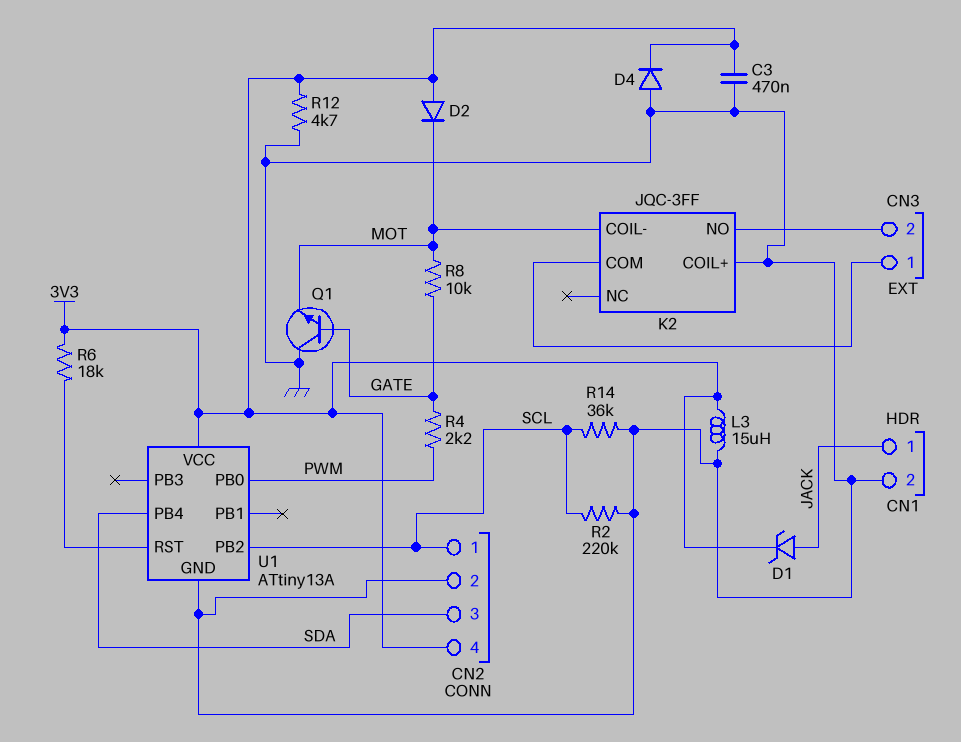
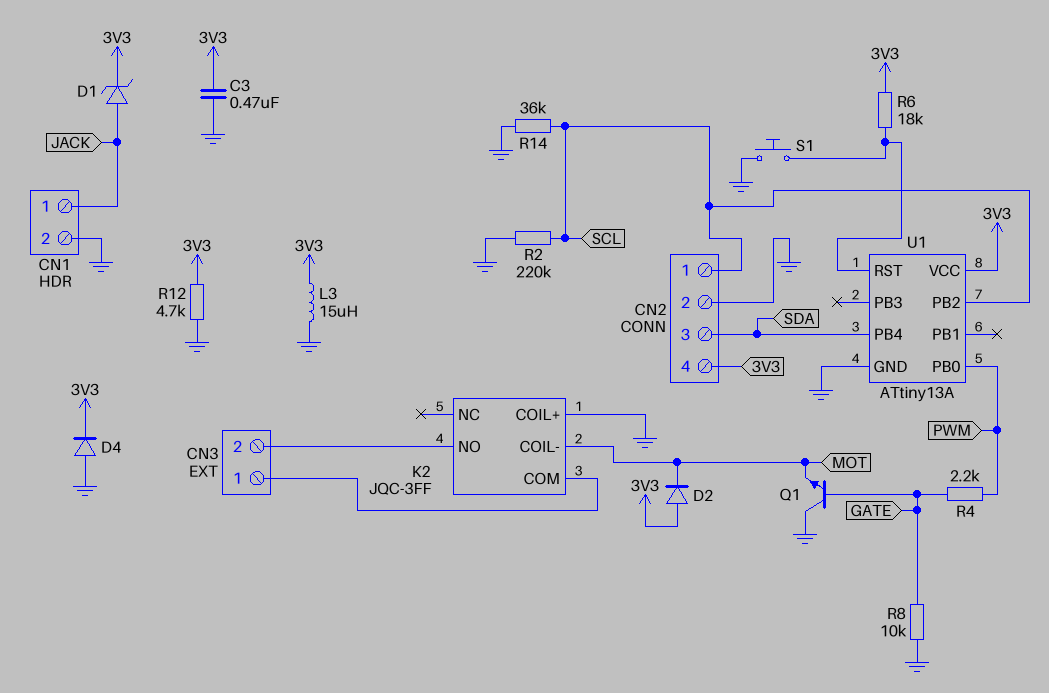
R8: 10k (GATE, MOT) -> 10k (GATE, GND)
S1: none -> button (GND, U1/RST)

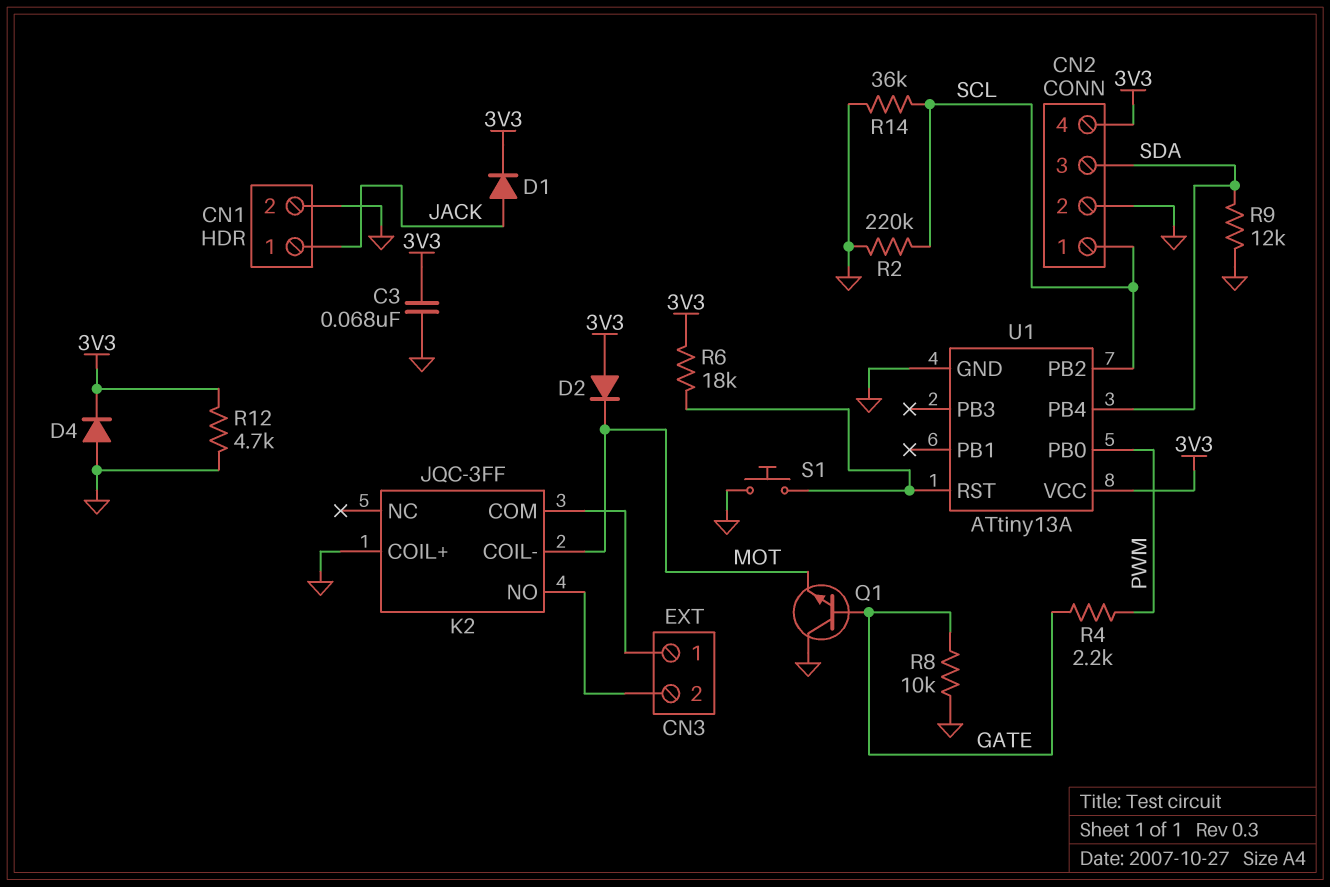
C3: 470nF (3V3, GND) -> 68nF (3V3, GND)
D1: zener (A JACK, K 3V3) -> diode (A JACK, K 3V3)
L3: 15uH (3V3, GND) -> none
R9: none -> 12k (GND, SDA)

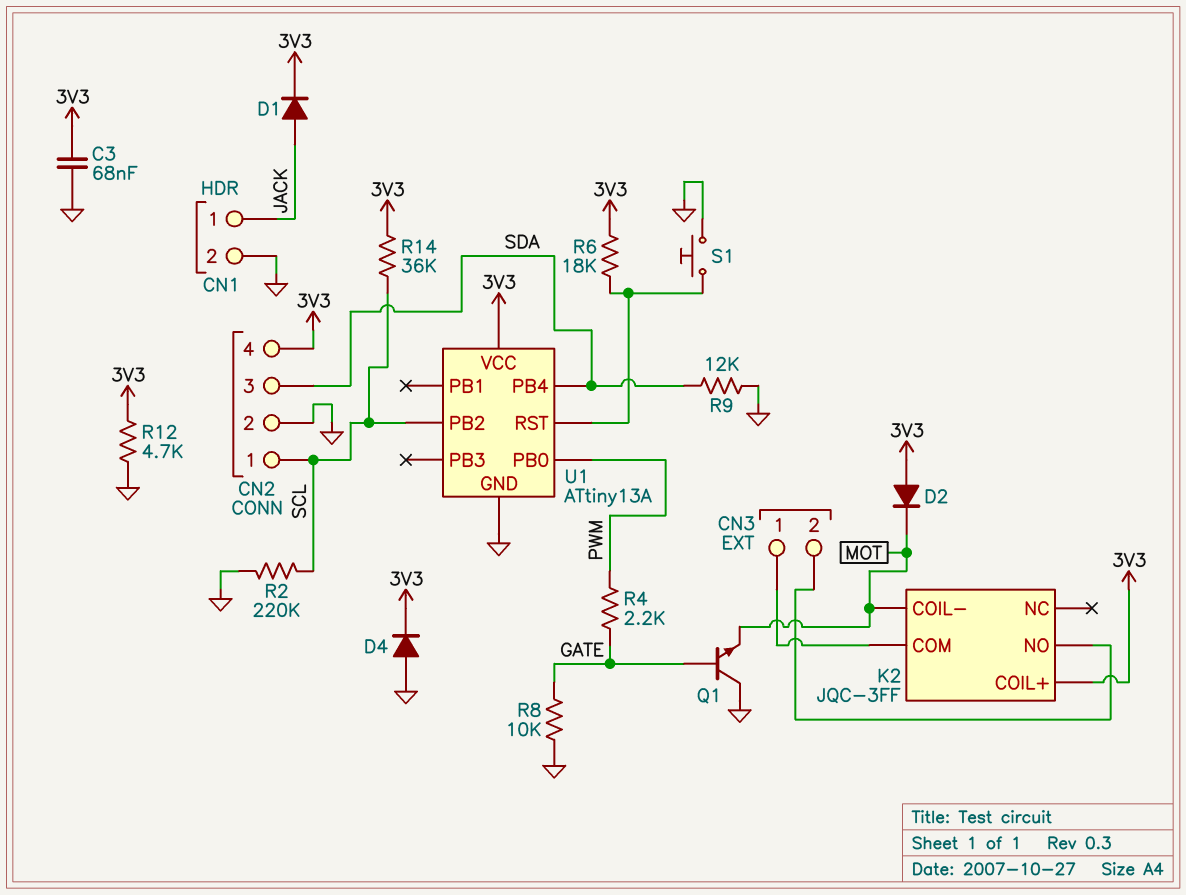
K2 pin COIL+: GND -> 3V3
R14: 36k (GND, SCL) -> 36k (3V3, SCL)

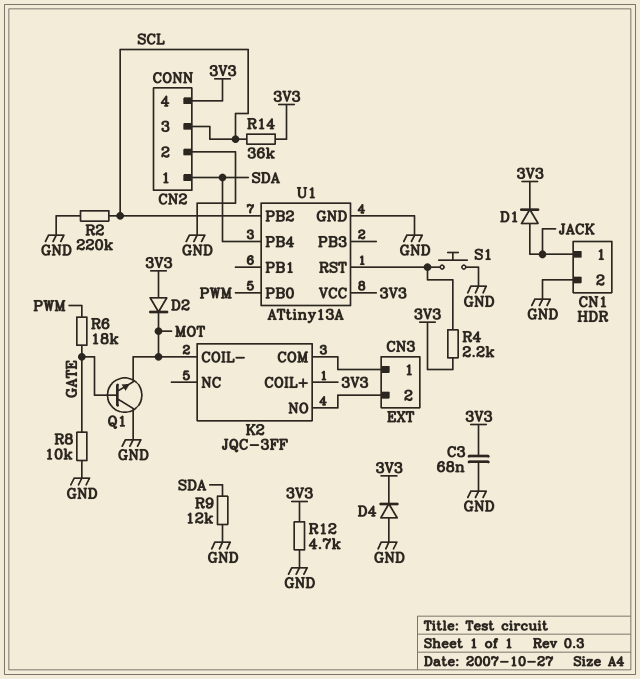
CN2 pin 1: SCL -> SDA
CN2 pin 3: SDA -> SCL
R4: 2.2k (GATE, PWM) -> 2.2k (3V3, U1/RST)
R6: 18k (3V3, U1/RST) -> 18k (GATE, PWM)

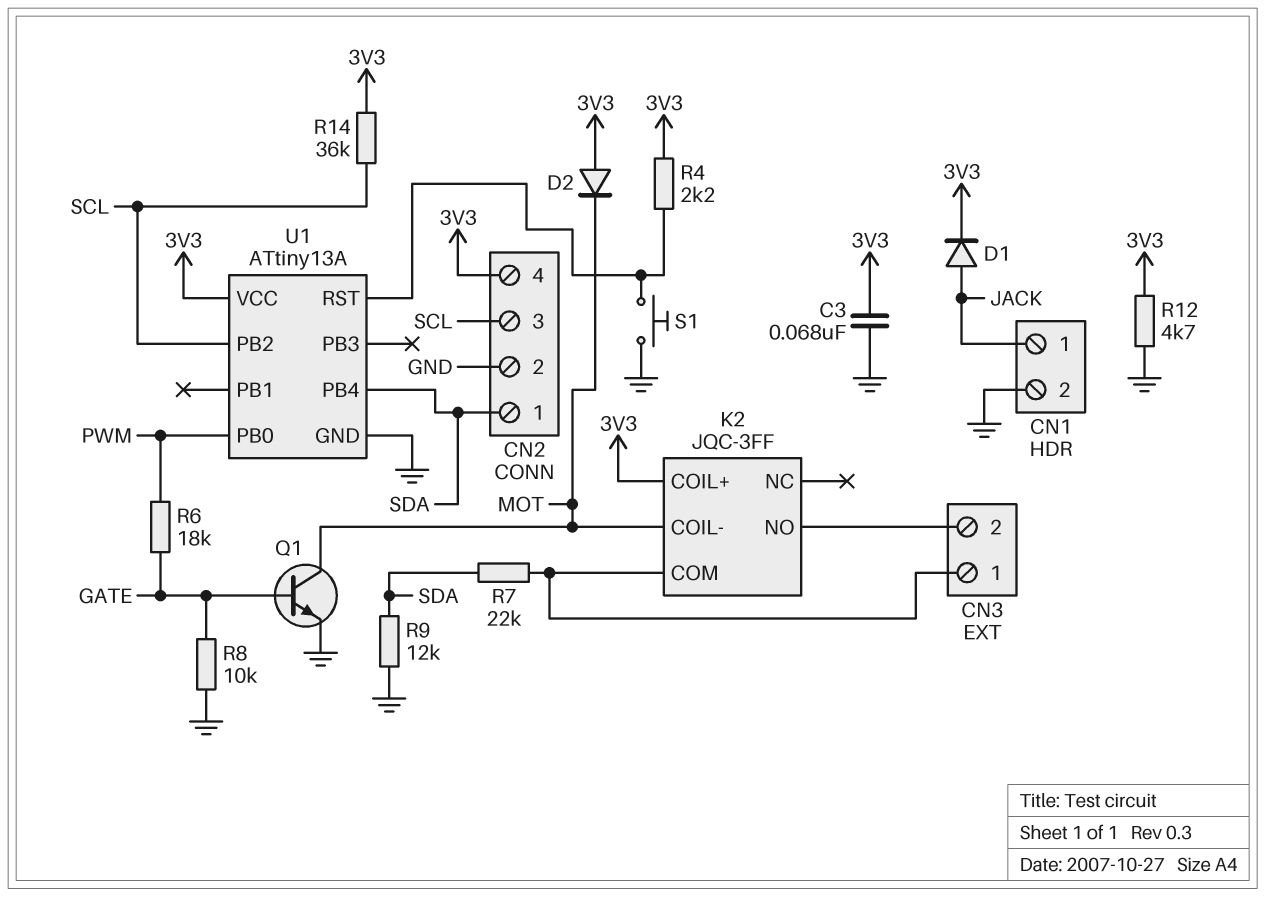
D4: diode (A GND, K 3V3) -> none
Q1: NPN (B GATE, C GND, E MOT) -> NPN (B GATE, C MOT, E GND)
R2: 220k (GND, SCL) -> none
R7: none -> 22k (CN3/1, SDA)

